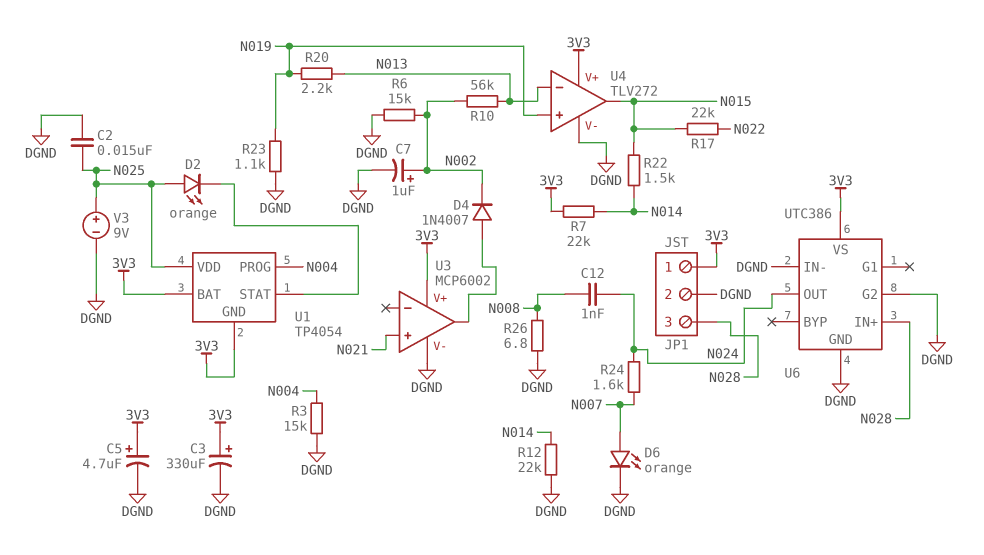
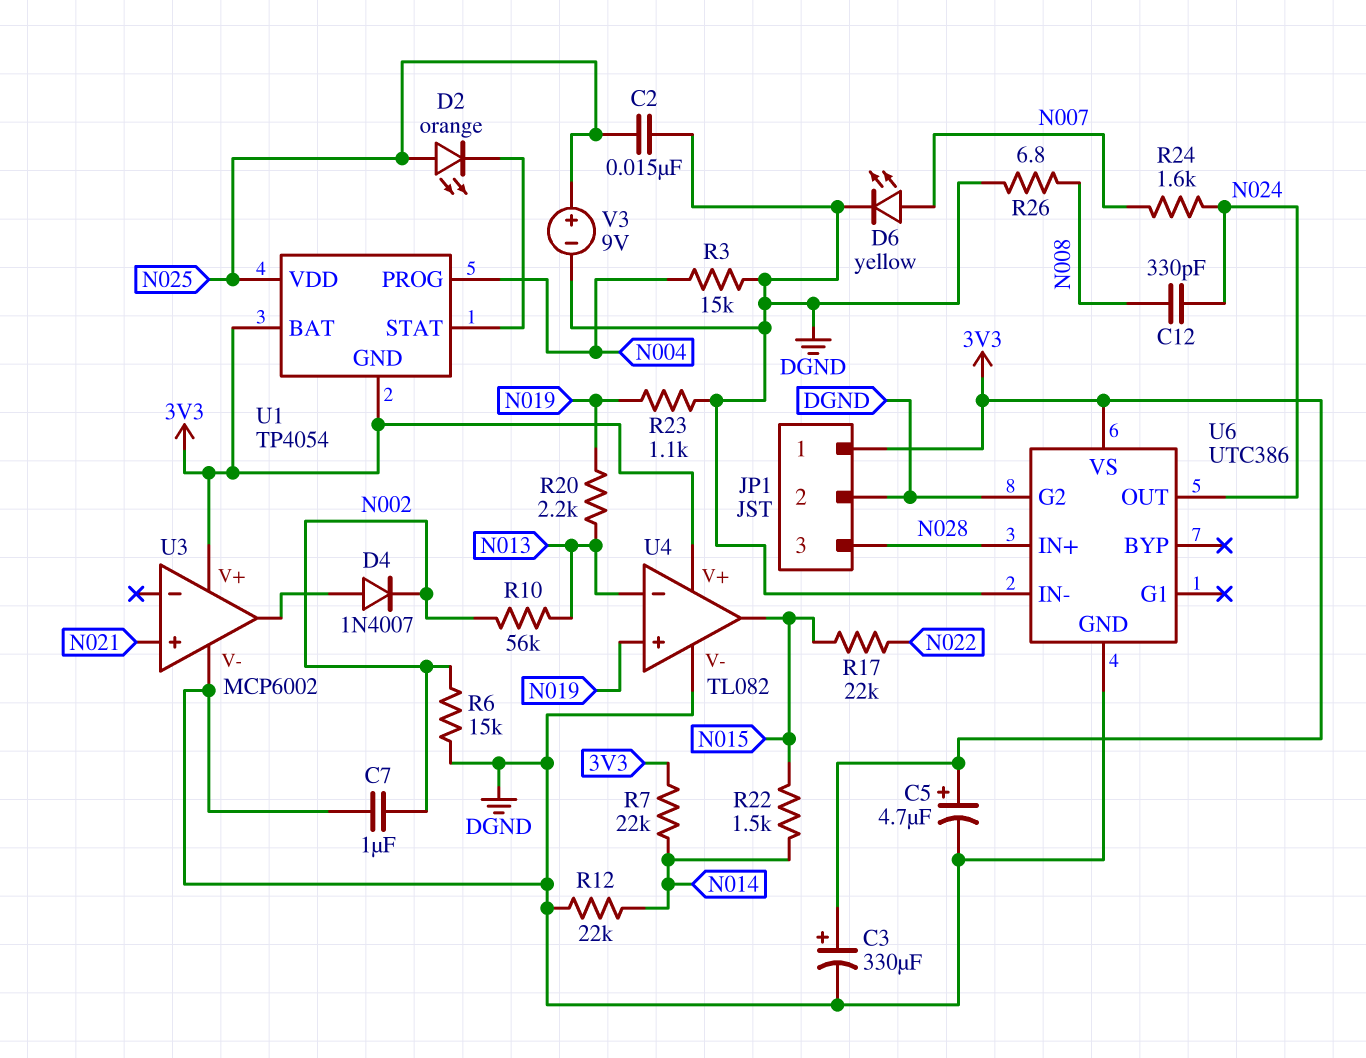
C7: 1uF (plus N002, minus DGND) -> 1uF (DGND, N002)
C12: 1nF (N008, N024) -> 330pF (N008, N024)
D6: LED orange (A N007, K DGND) -> LED yellow (A N007, K DGND)
U4: TLV272 -> TL082

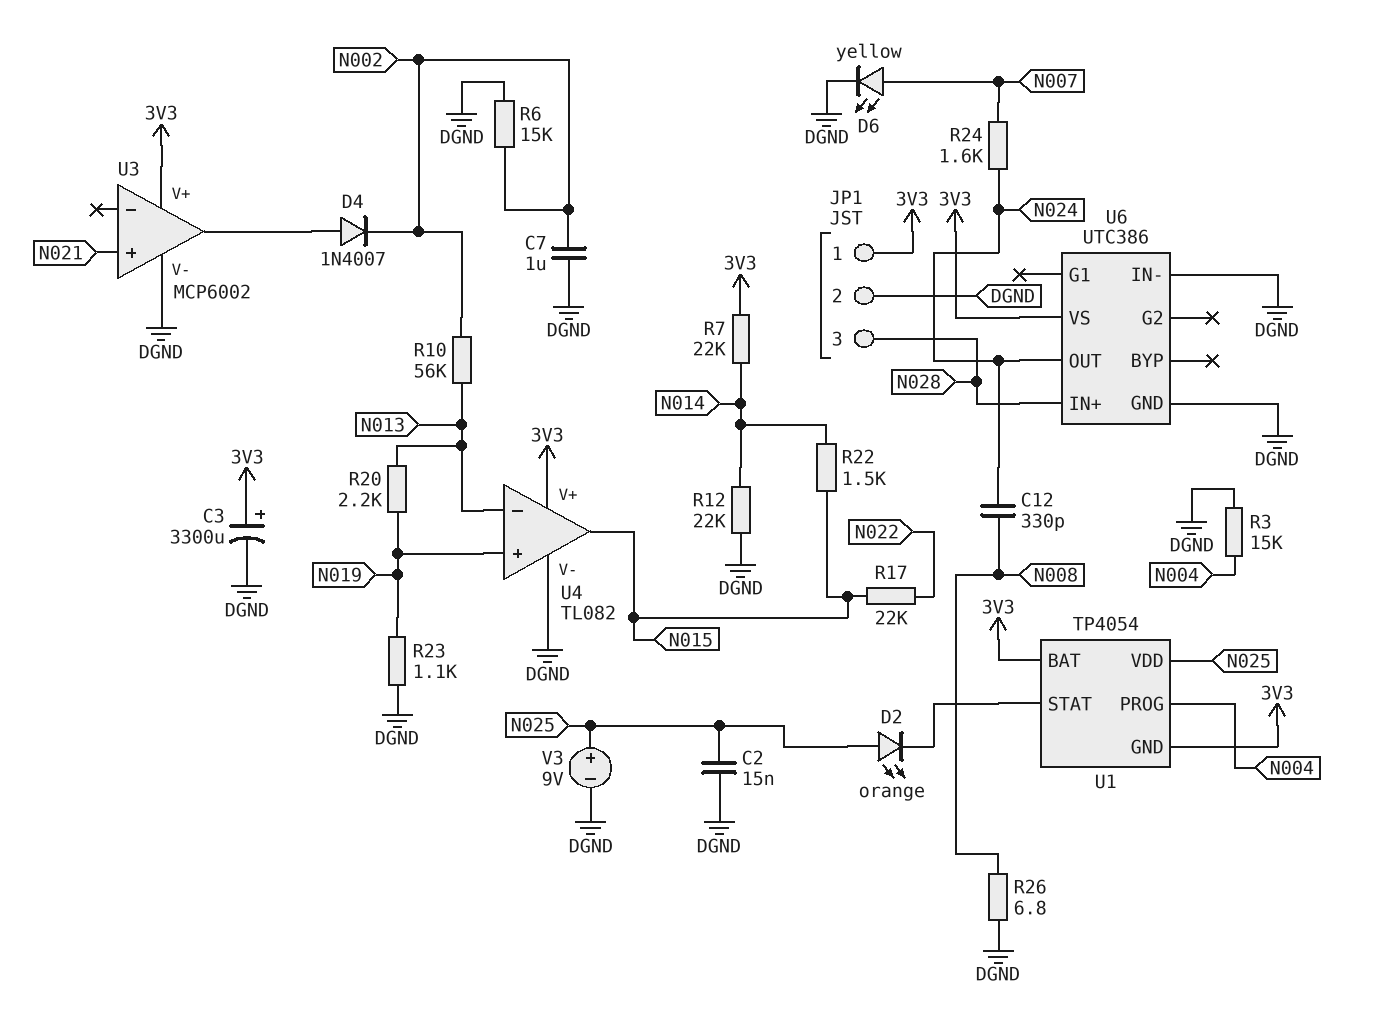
C3: 330uF (plus 3V3, minus DGND) -> 3300uF (plus 3V3, minus DGND)
C5: 4.7uF (plus 3V3, minus DGND) -> none
U6 pin G2: DGND -> none

